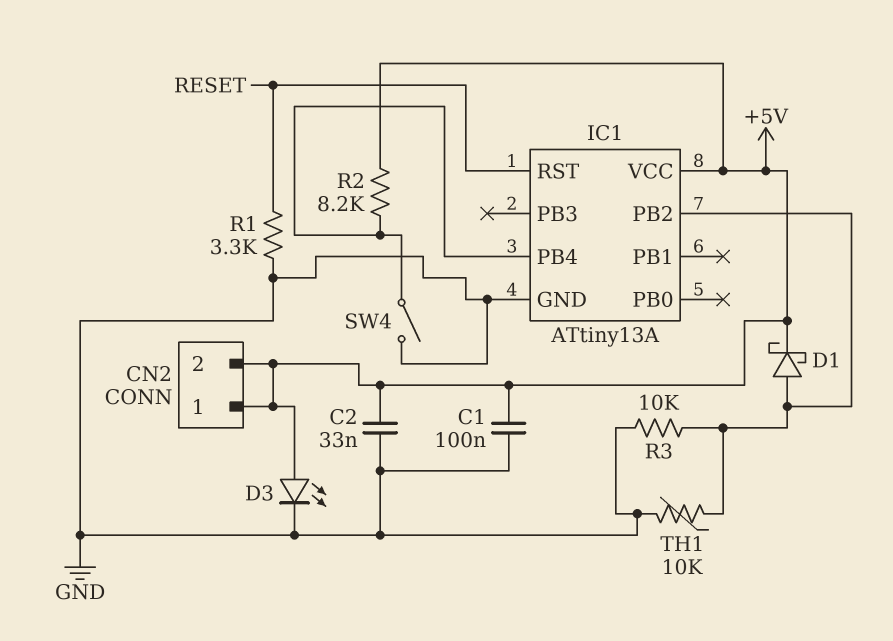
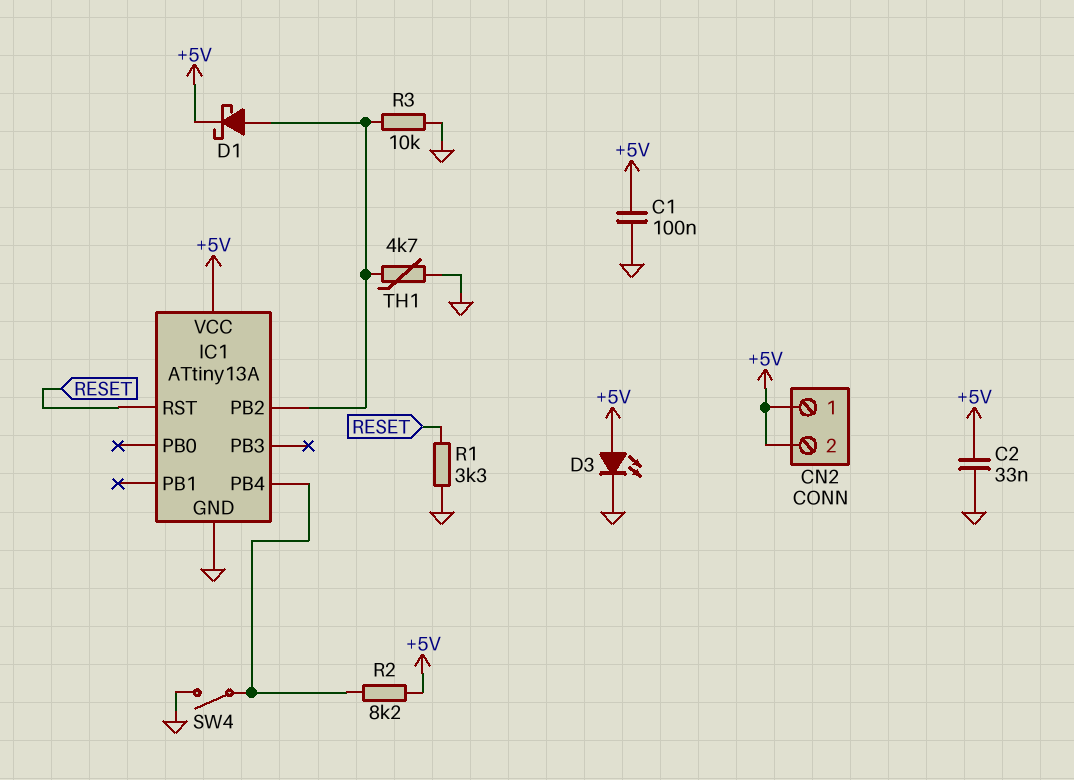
TH1: 10k (GND, IC1/PB2) -> 4.7k (GND, IC1/PB2)

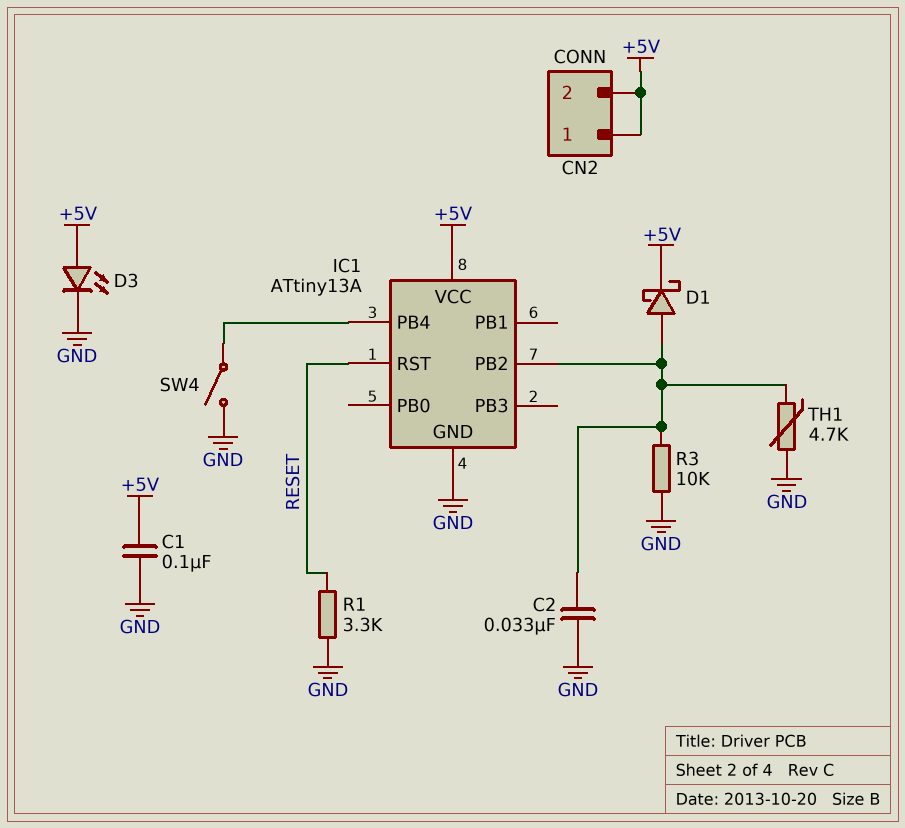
C2: 33nF (+5V, GND) -> 33nF (GND, IC1/PB2)
R2: 8.2k (+5V, IC1/PB4) -> none

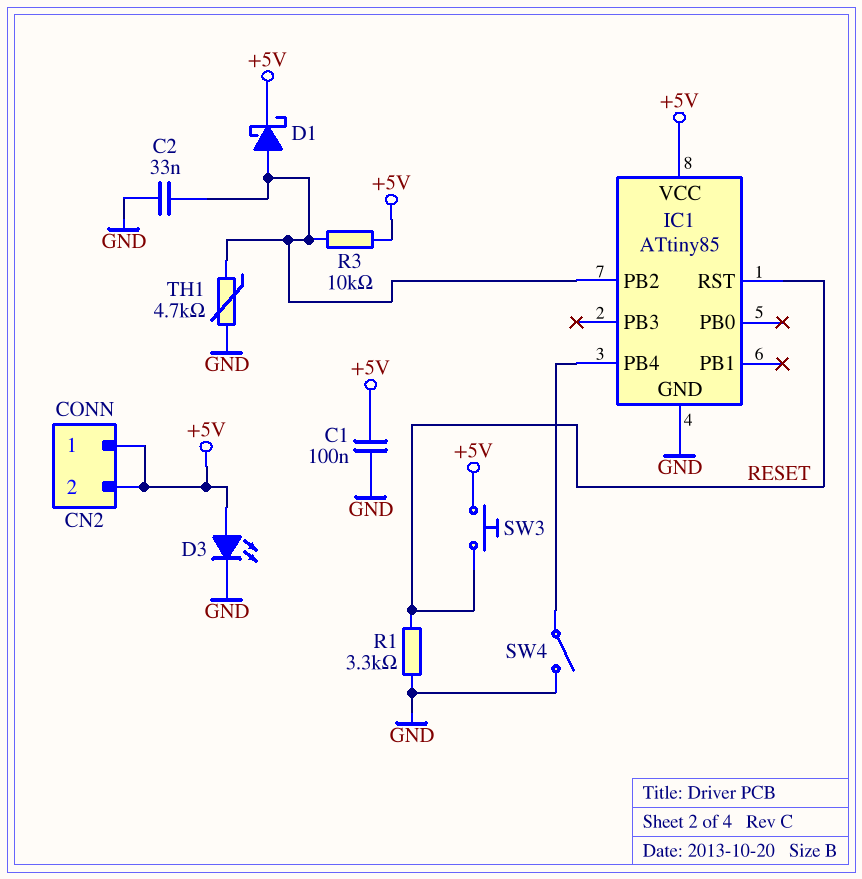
IC1: ATtiny13A -> ATtiny85
R3: 10k (GND, IC1/PB2) -> 10k (+5V, IC1/PB2)
SW3: none -> button (+5V, RESET)

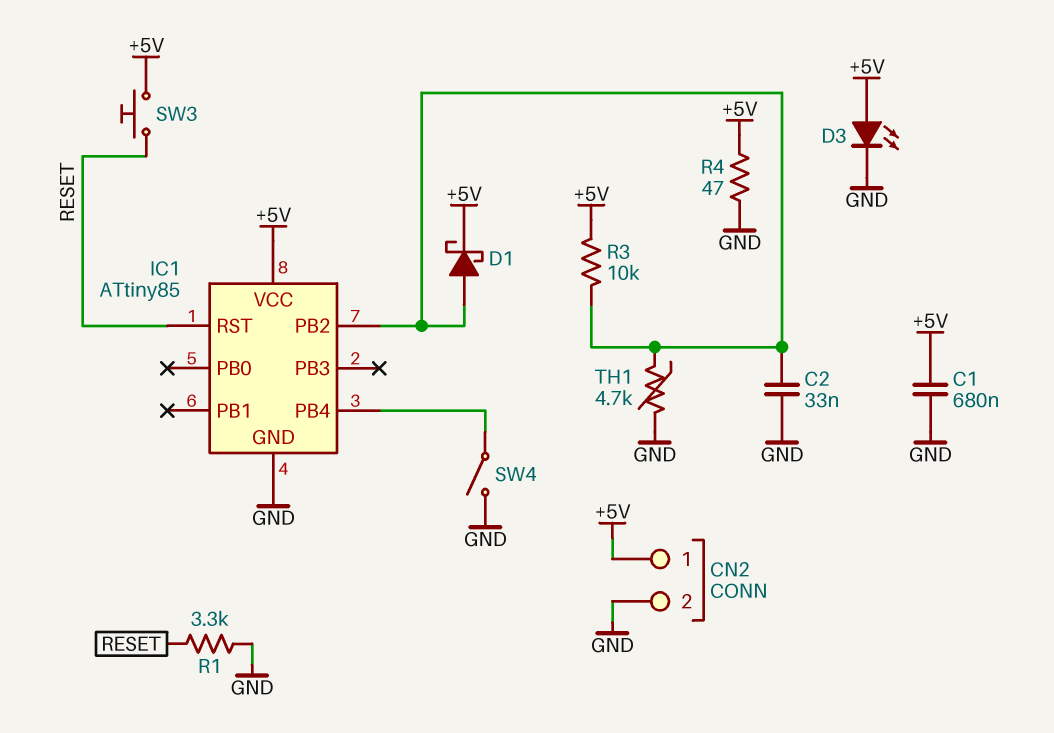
C1: 100nF (+5V, GND) -> 680nF (+5V, GND)
CN2 pin 2: +5V -> GND
R4: none -> 47 (+5V, GND)

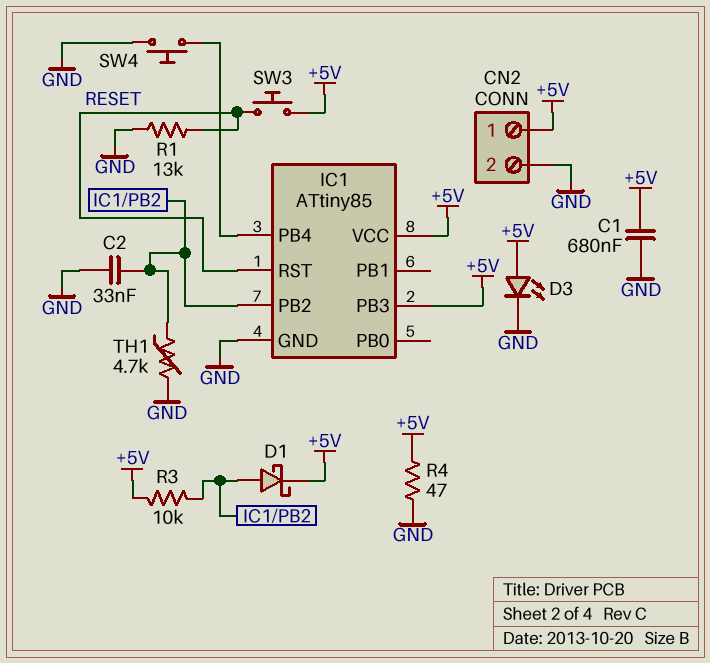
IC1 pin PB3: none -> +5V
R1: 3.3k (GND, RESET) -> 13k (GND, RESET)
SW4: switch (GND, IC1/PB4) -> button (GND, IC1/PB4)

